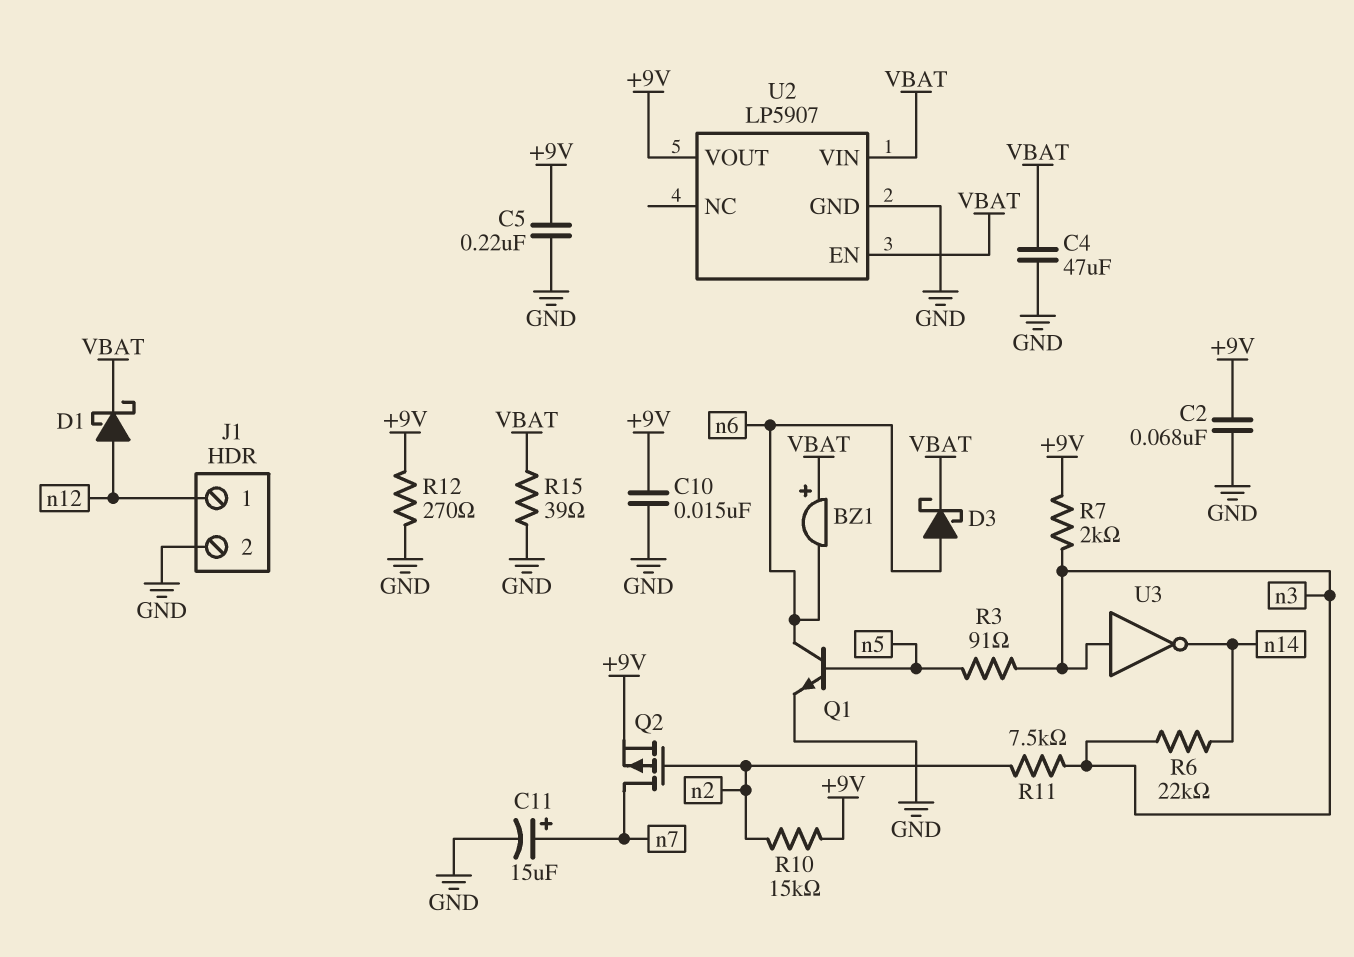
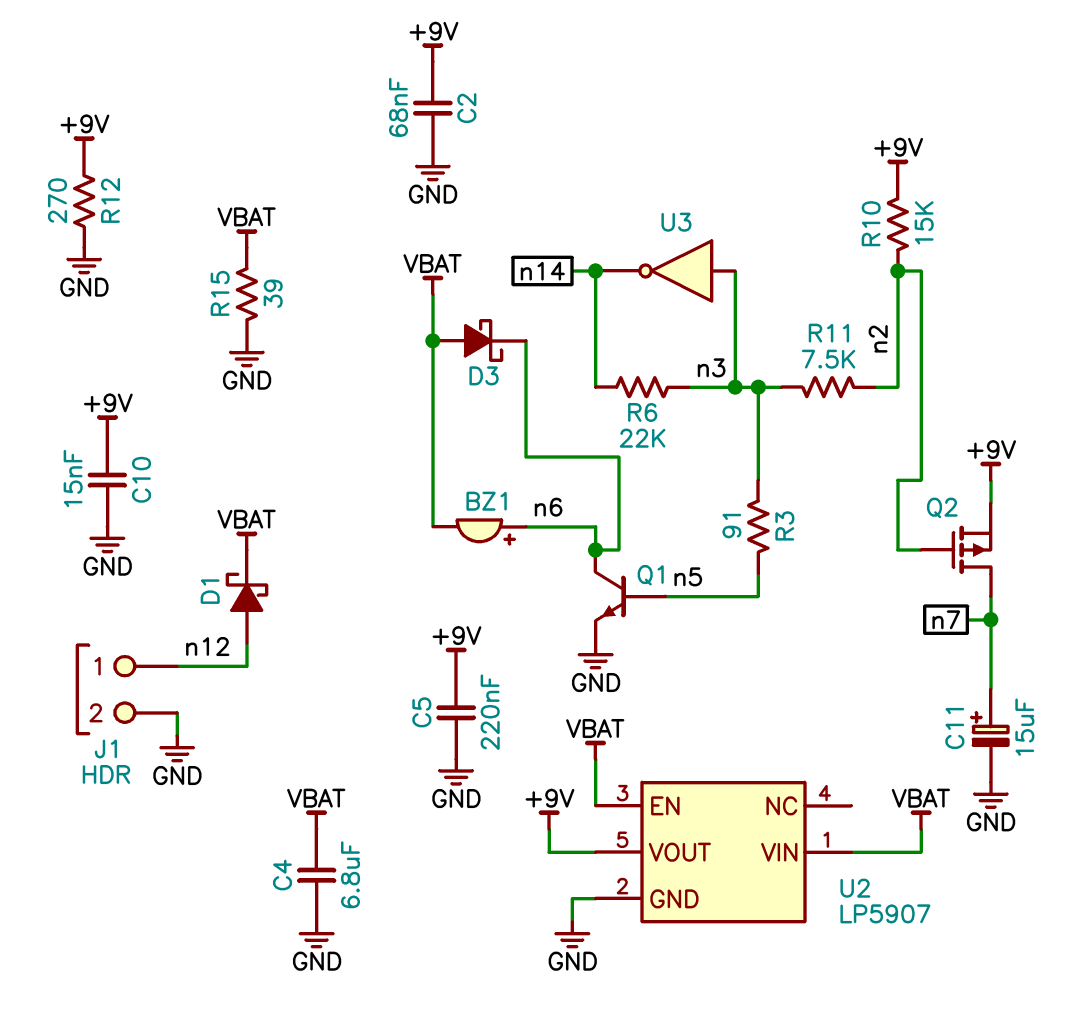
BZ1: buzzer (plus VBAT, minus n6) -> buzzer (plus n6, minus VBAT)
C4: 47uF (GND, VBAT) -> 6.8uF (GND, VBAT)
D3: schottky (A n6, K VBAT) -> schottky (A VBAT, K n6)
R7: 2k (+9V, n3) -> none

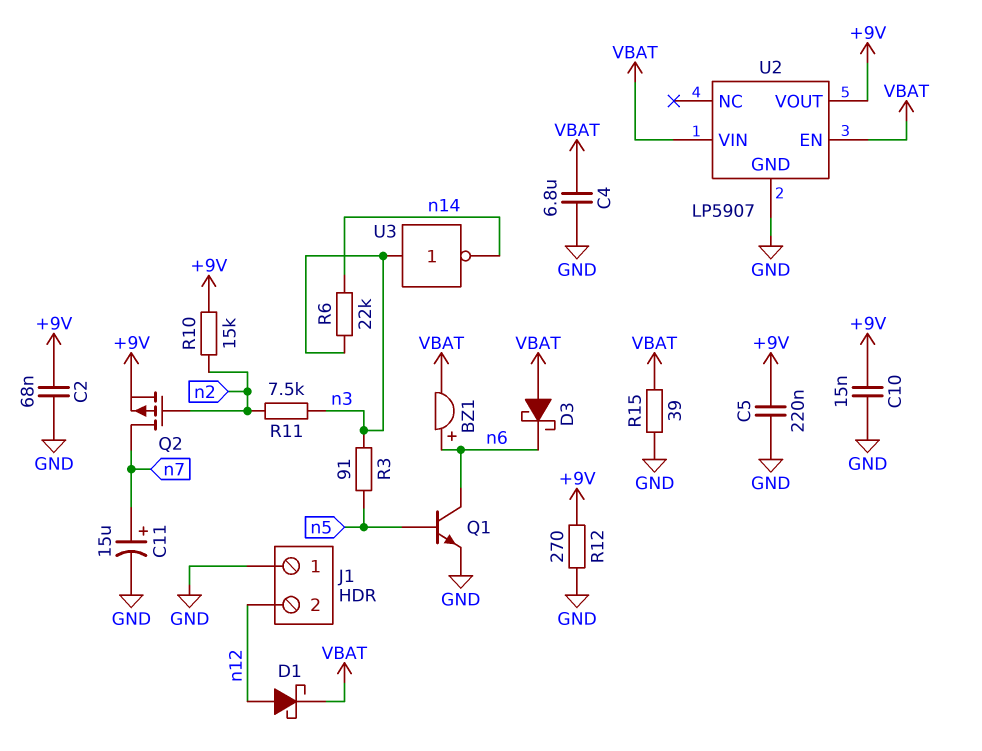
J1 pin 1: n12 -> GND
J1 pin 2: GND -> n12

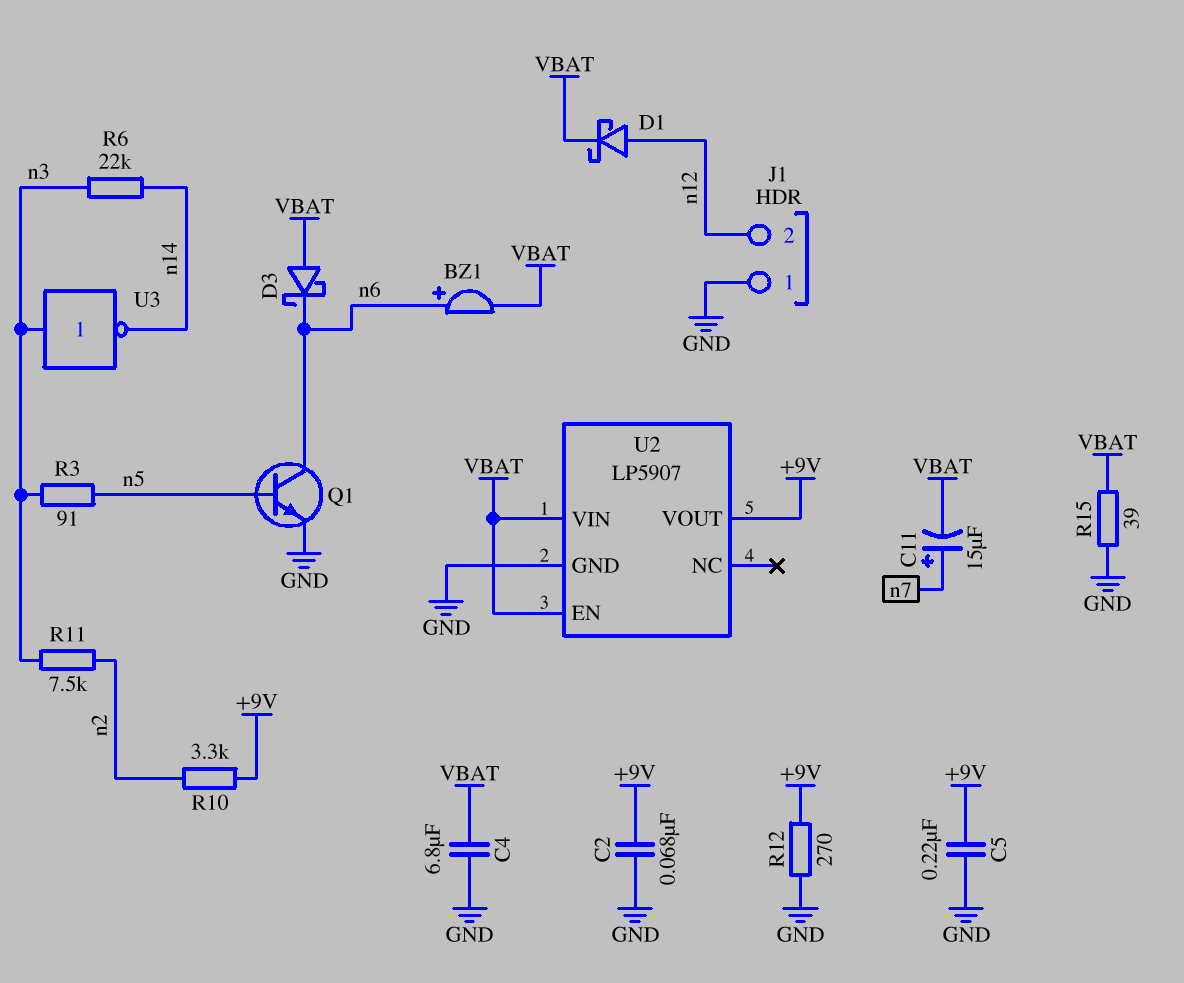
C10: 15nF (+9V, GND) -> none
C11: 15uF (plus n7, minus GND) -> 15uF (plus n7, minus VBAT)
Q2: PMOS (G n2, D n7, S +9V) -> none
R10: 15k (+9V, n2) -> 3.3k (+9V, n2)

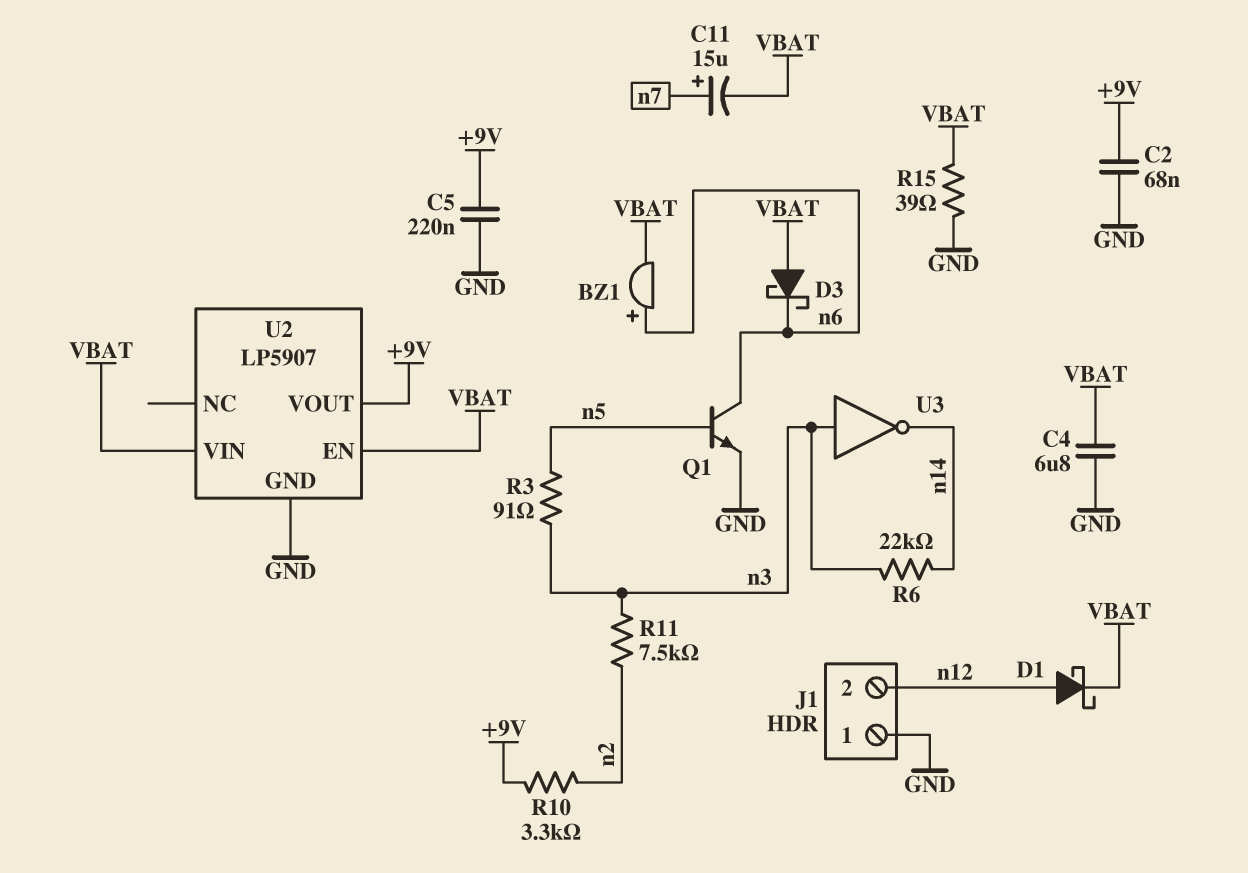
R12: 270 (+9V, GND) -> none

